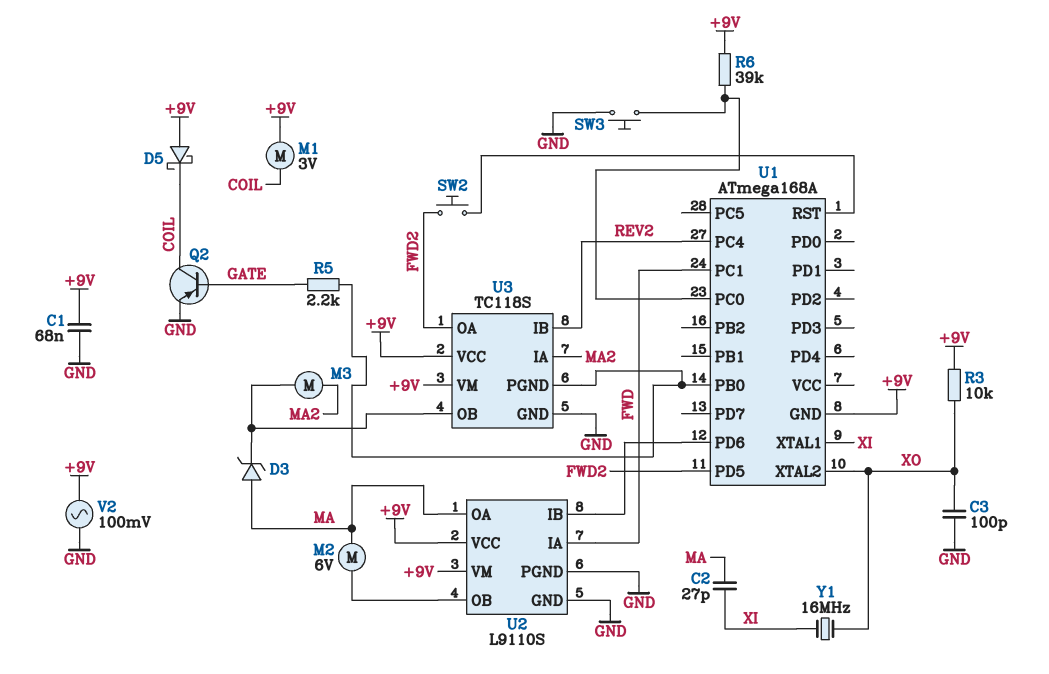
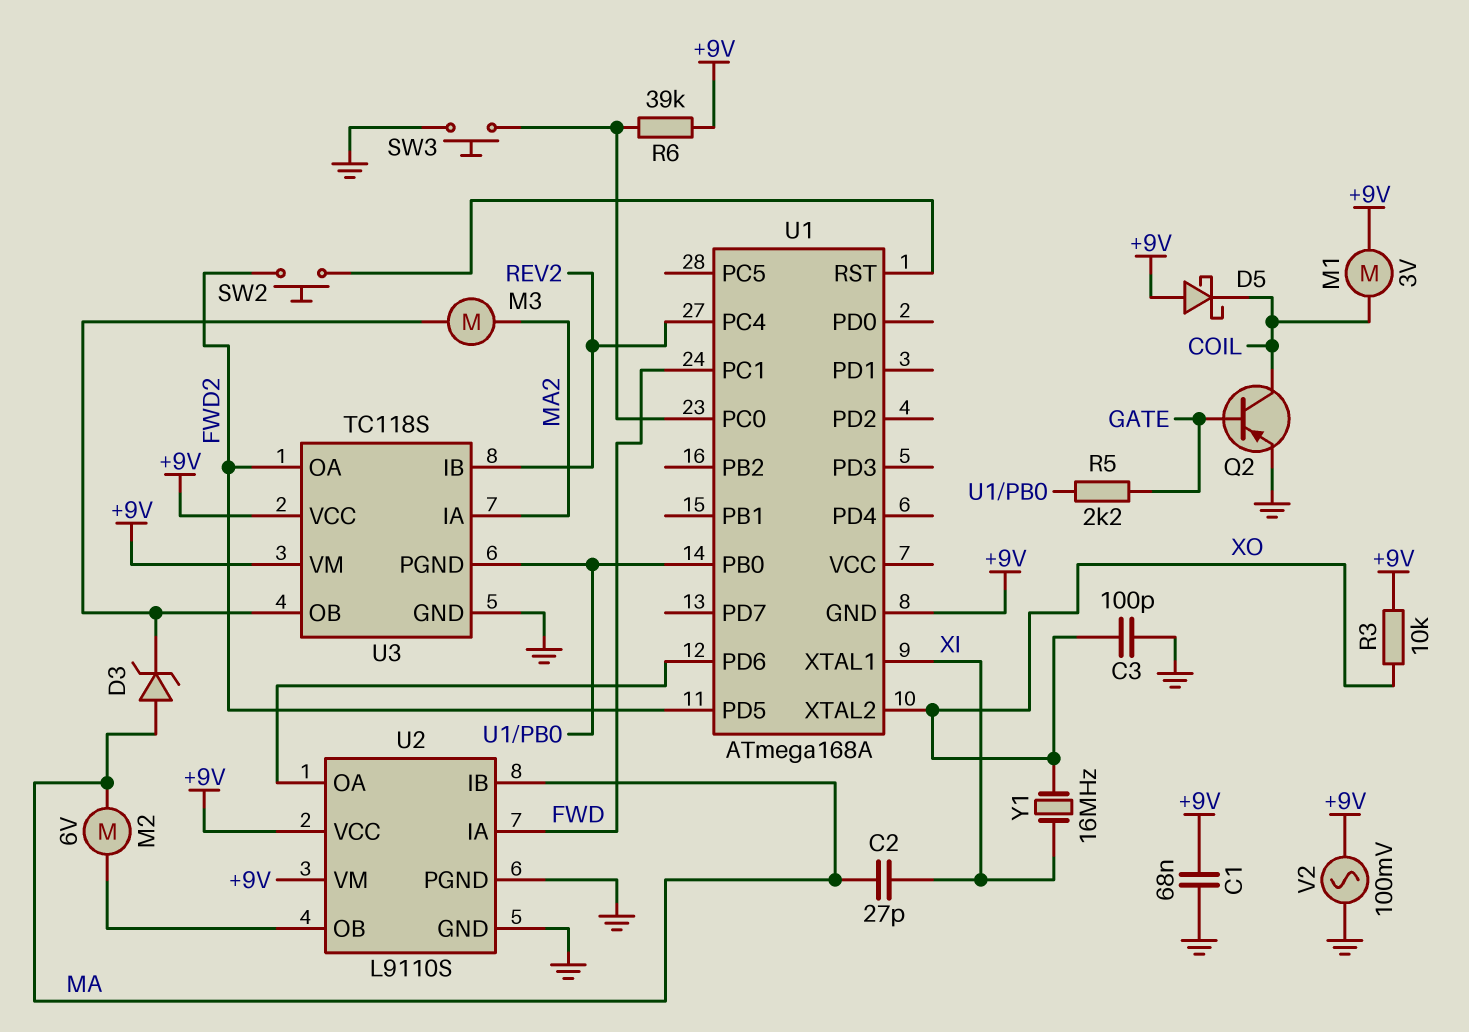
U2 pin IB: U1/PD6 -> MA
U2 pin OA: MA -> U1/PD6

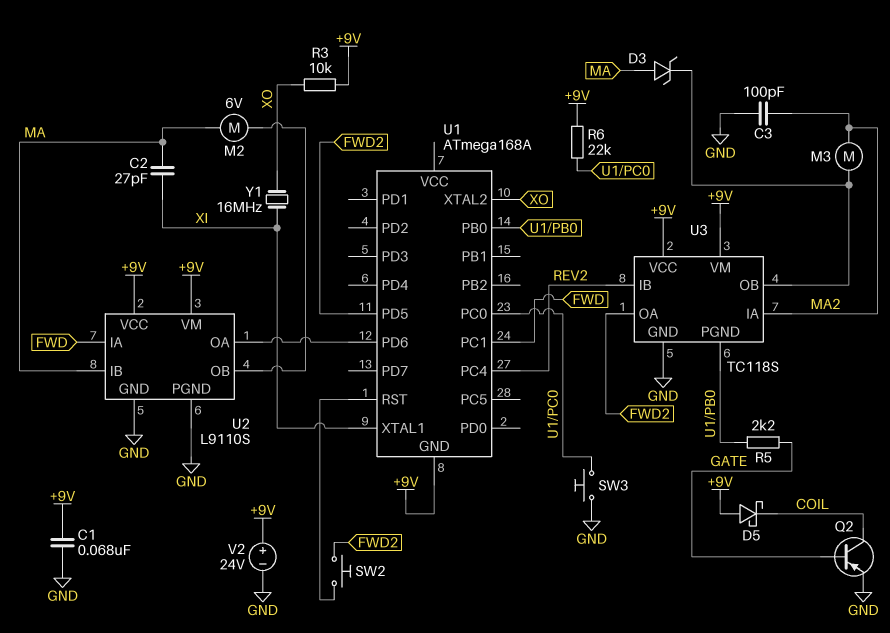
C3: 100pF (GND, XO) -> 100pF (GND, MA2)
M1: motor 3V (+9V, COIL) -> none
R6: 39k (+9V, U1/PC0) -> 22k (+9V, U1/PC0)
V2: AC 100mV (+9V, GND) -> 24V (plus +9V, minus GND)

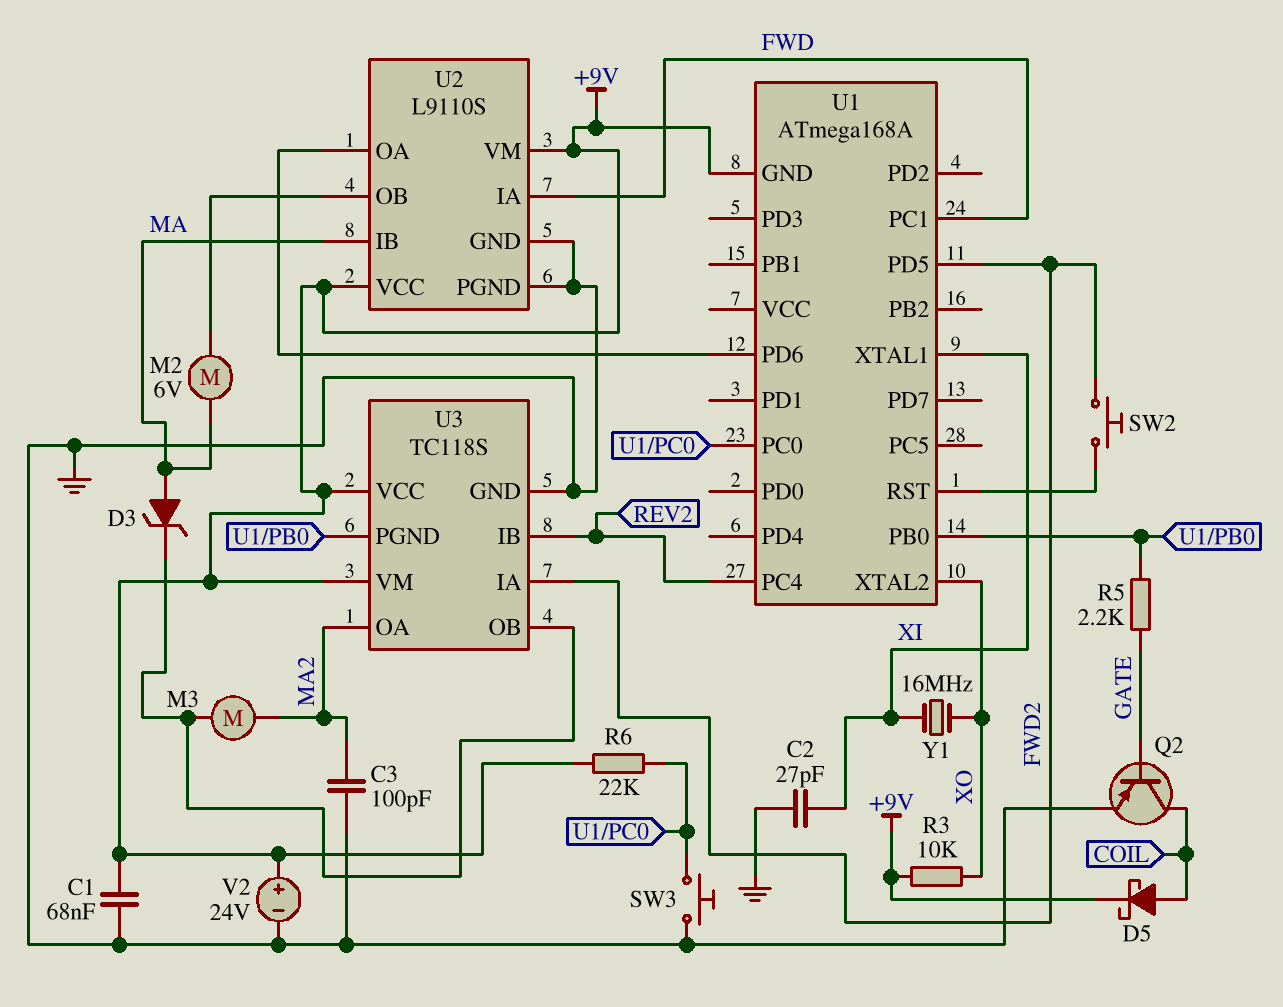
C2: 27pF (MA, XI) -> 27pF (GND, XI)
D5: schottky (A +9V, K COIL) -> schottky (A COIL, K +9V)
U3 pin IA: MA2 -> FWD2
U3 pin OA: FWD2 -> MA2

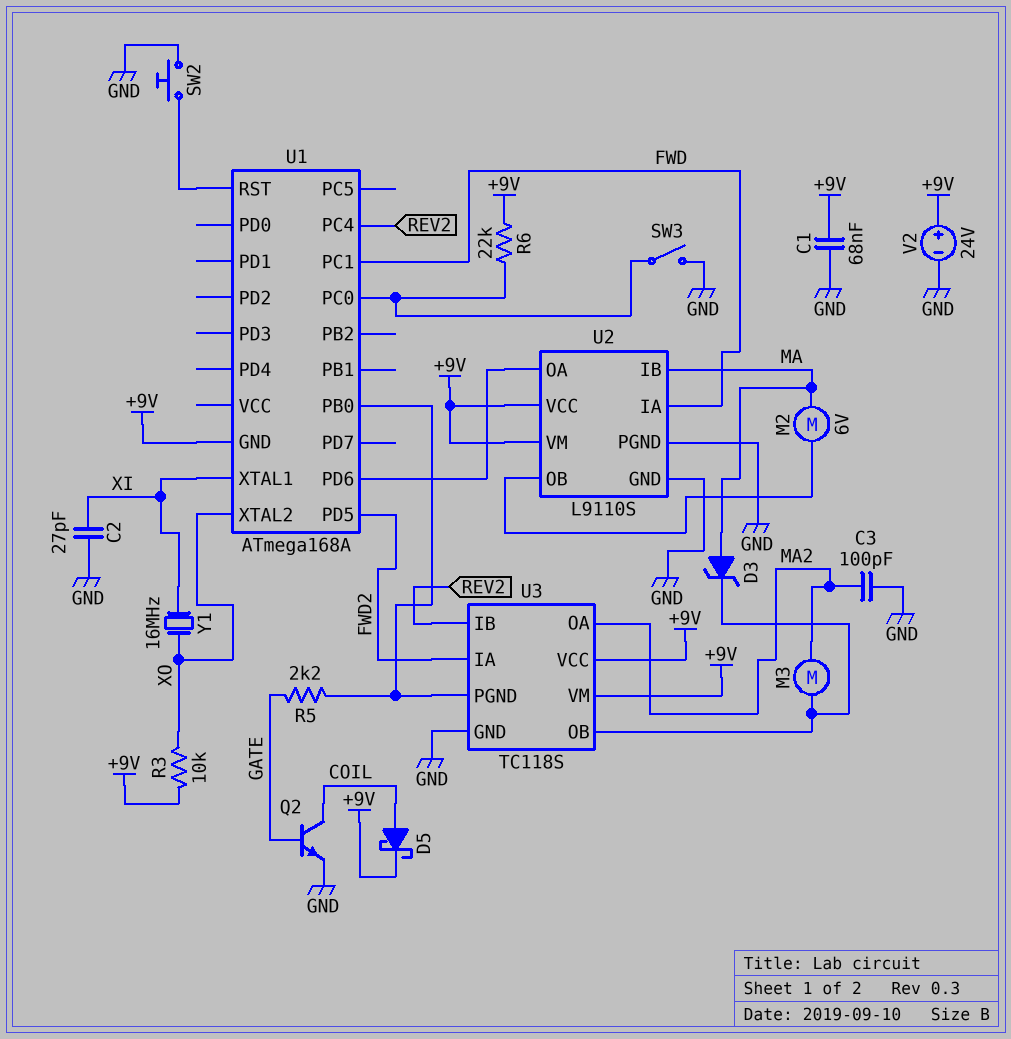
Q2: PNP (B GATE, C COIL, E GND) -> NPN (B GATE, C COIL, E GND)
SW2: button (FWD2, U1/RST) -> button (GND, U1/RST)
SW3: button (GND, U1/PC0) -> switch (GND, U1/PC0)

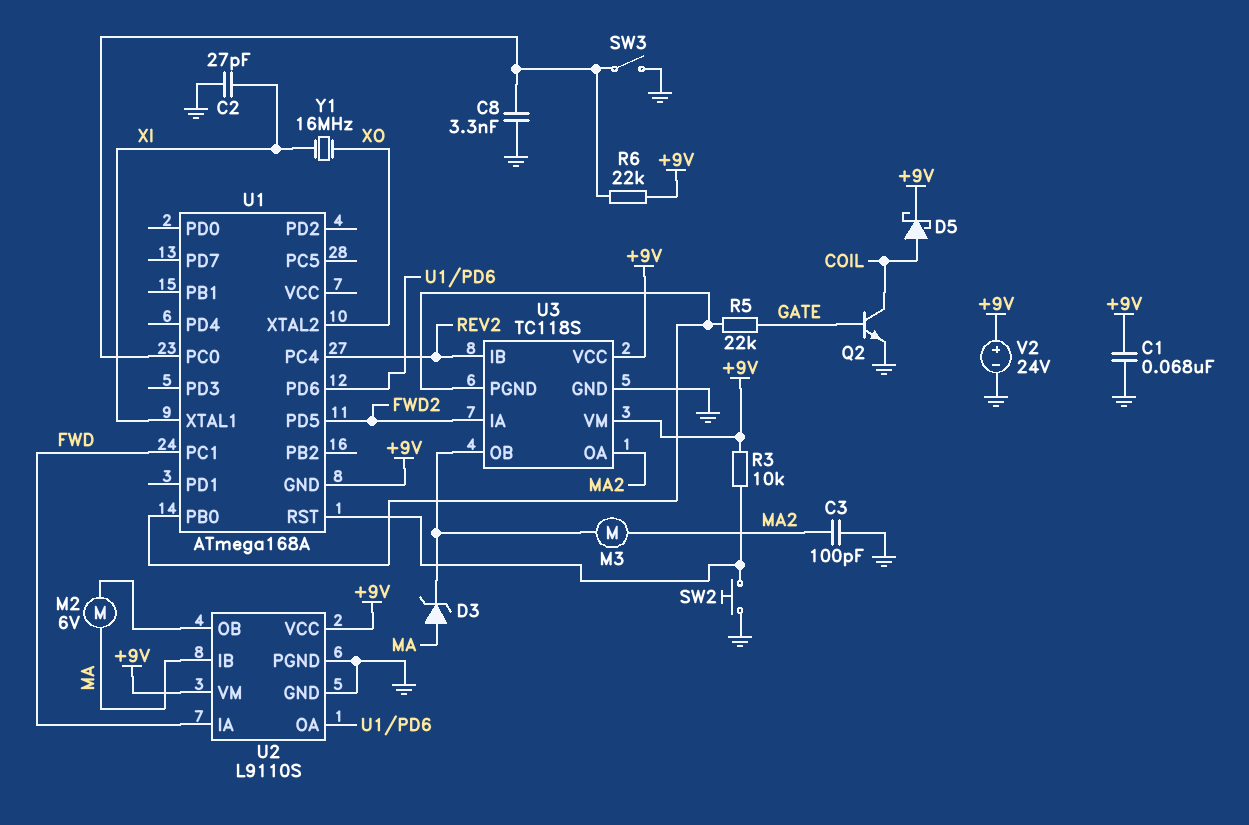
C8: none -> 3.3nF (GND, U1/PC0)
R3: 10k (+9V, XO) -> 10k (+9V, U1/RST)
R5: 2.2k (GATE, U1/PB0) -> 22k (GATE, U1/PB0)

